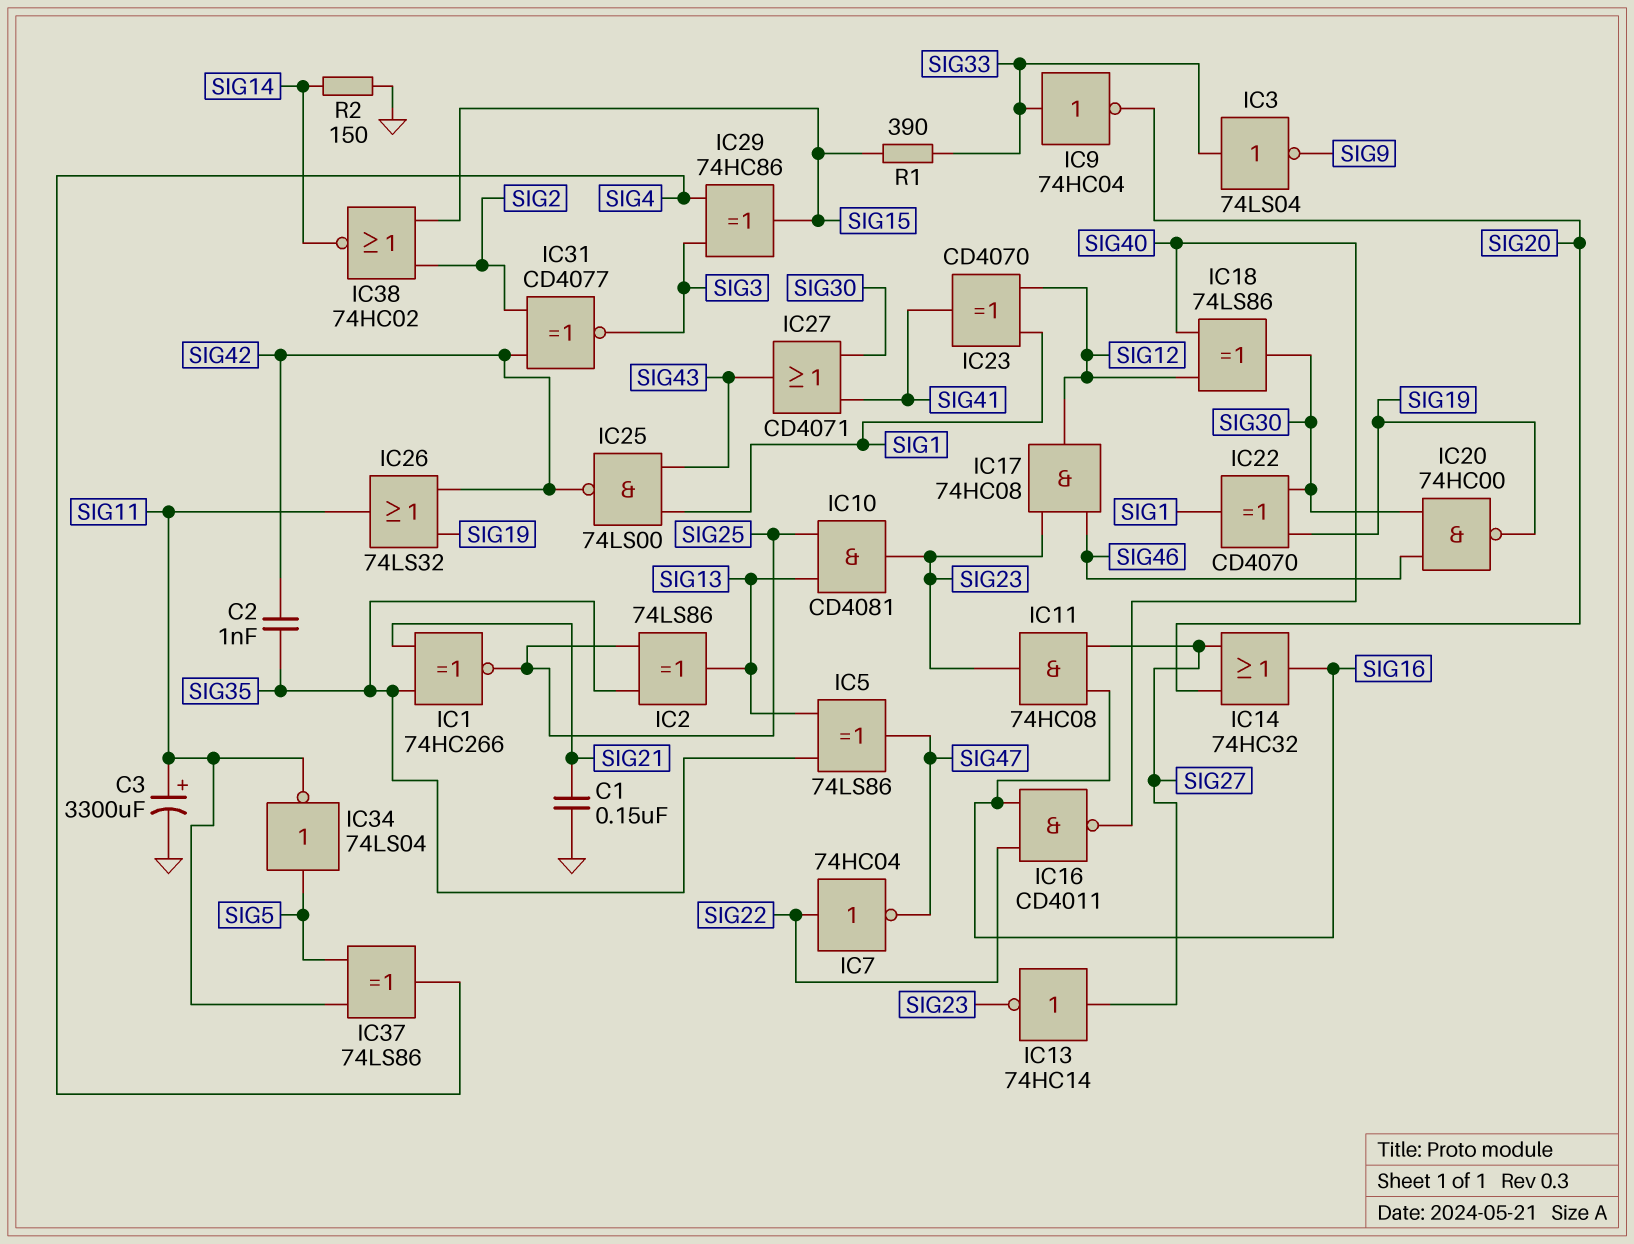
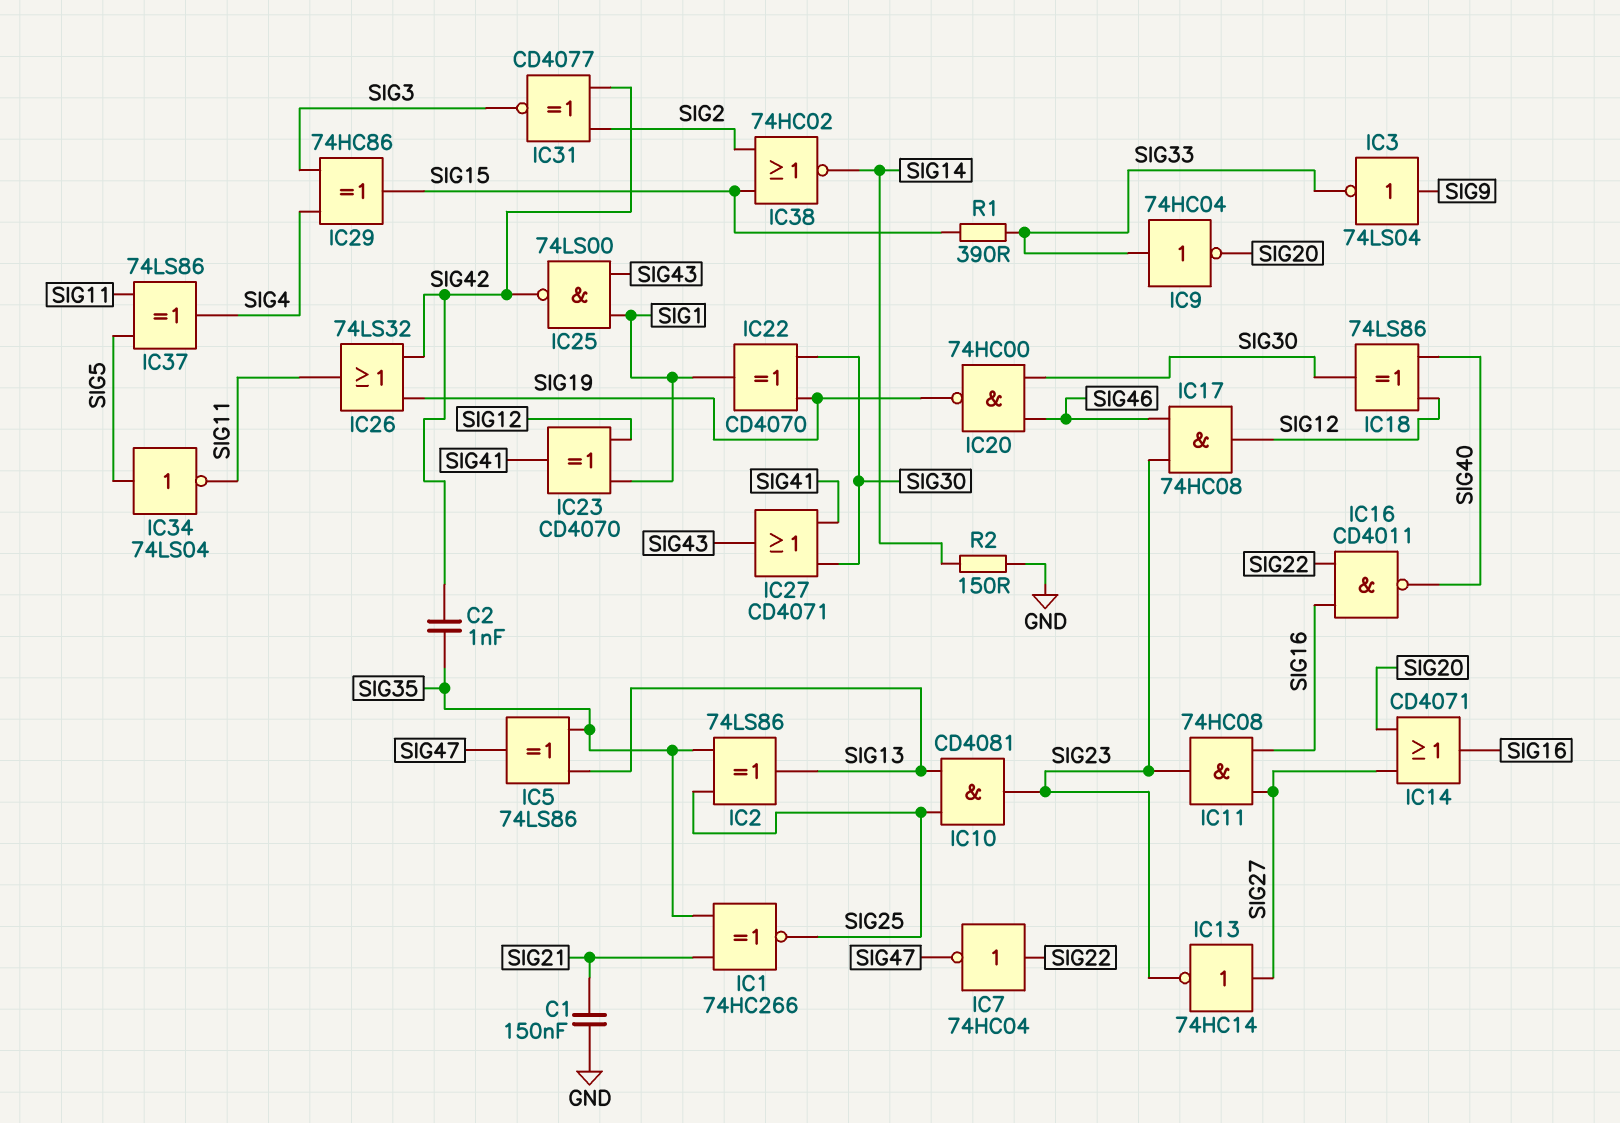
C3: 3300uF (plus SIG11, minus GND) -> none
IC3: NOT 74LS04 (in SIG33, out SIG9) -> NOT 74LS04 (in SIG9, out SIG33)
IC14: OR 74HC32 (in SIG20, in SIG27, out SIG16) -> OR CD4071 (in SIG20, in SIG27, out SIG16)

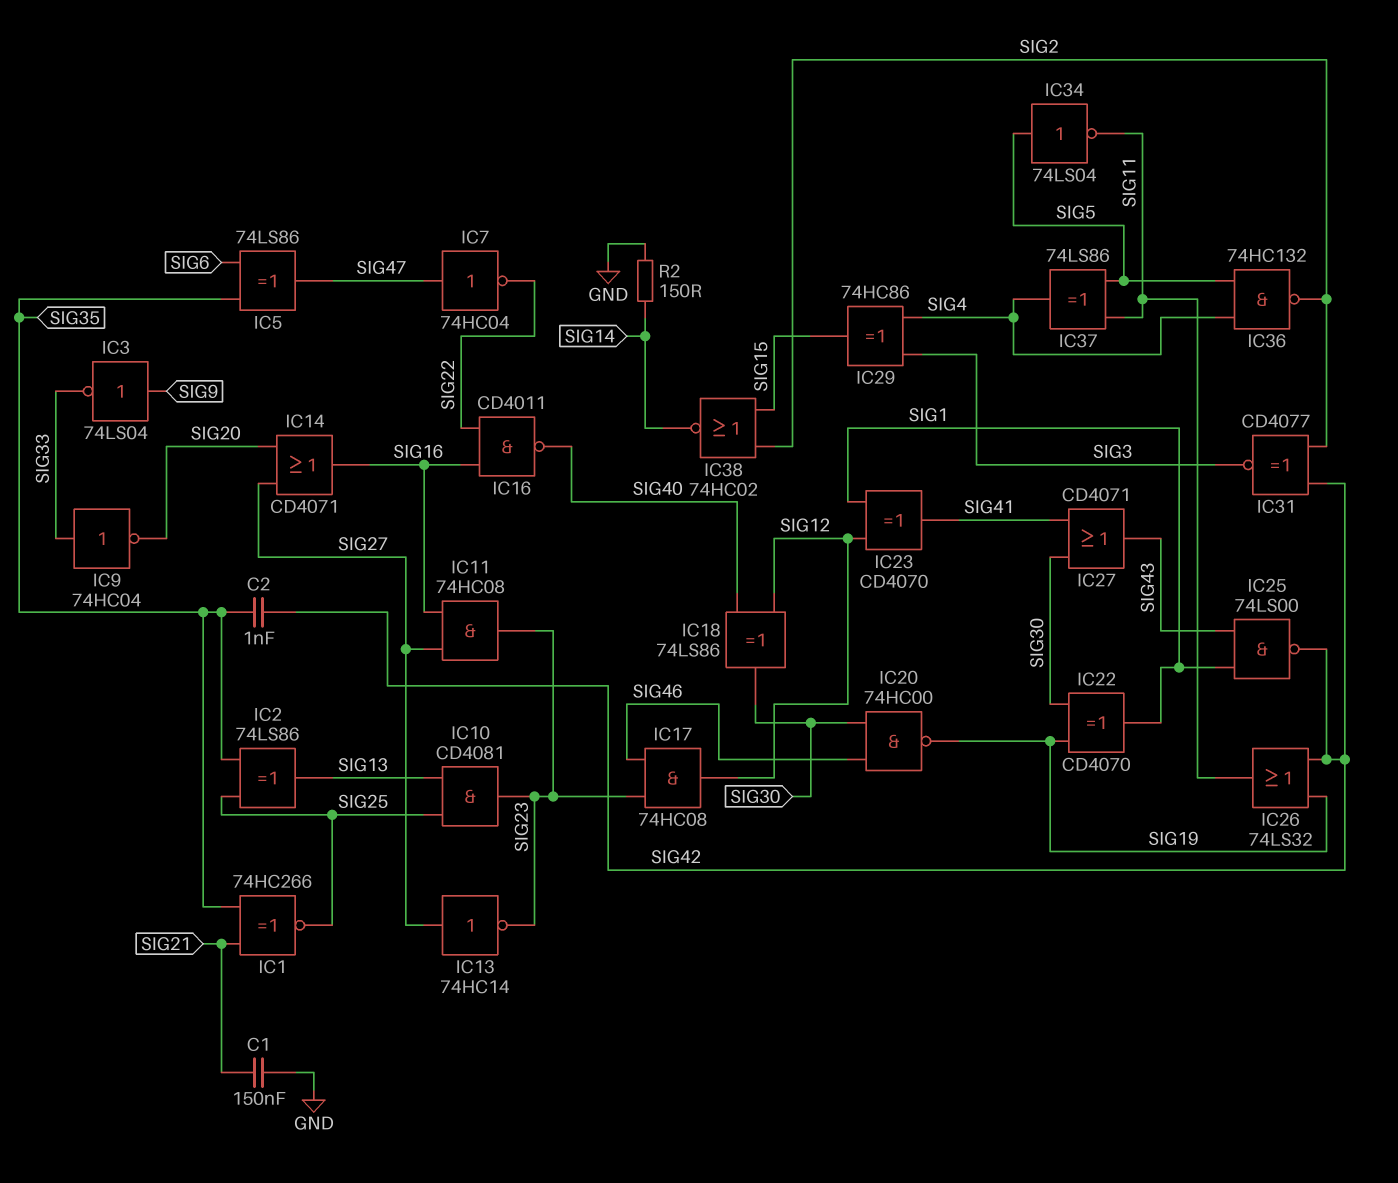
IC5: XOR 74LS86 (in SIG13, in SIG35, out SIG47) -> XOR 74LS86 (in SIG6, in SIG35, out SIG47)
IC7: NOT 74HC04 (in SIG22, out SIG47) -> NOT 74HC04 (in SIG47, out SIG22)
IC36: none -> NAND 74HC132 (in SIG4, in SIG5, out SIG2)
R1: 390 (SIG15, SIG33) -> none

